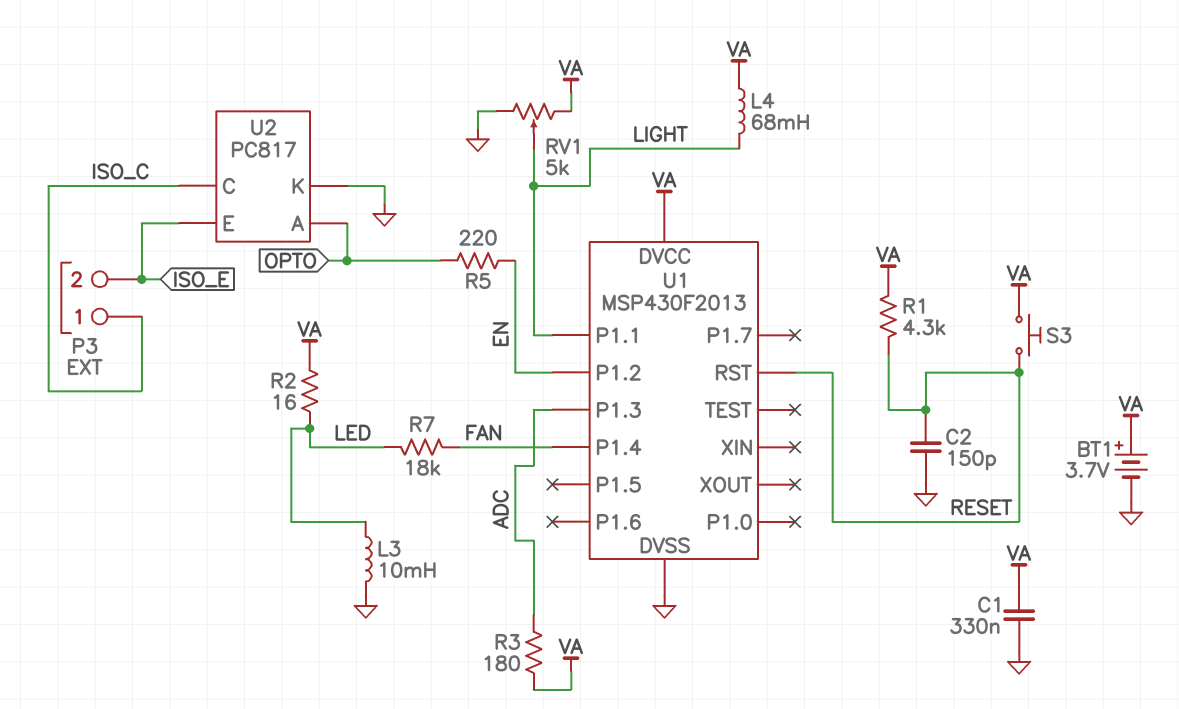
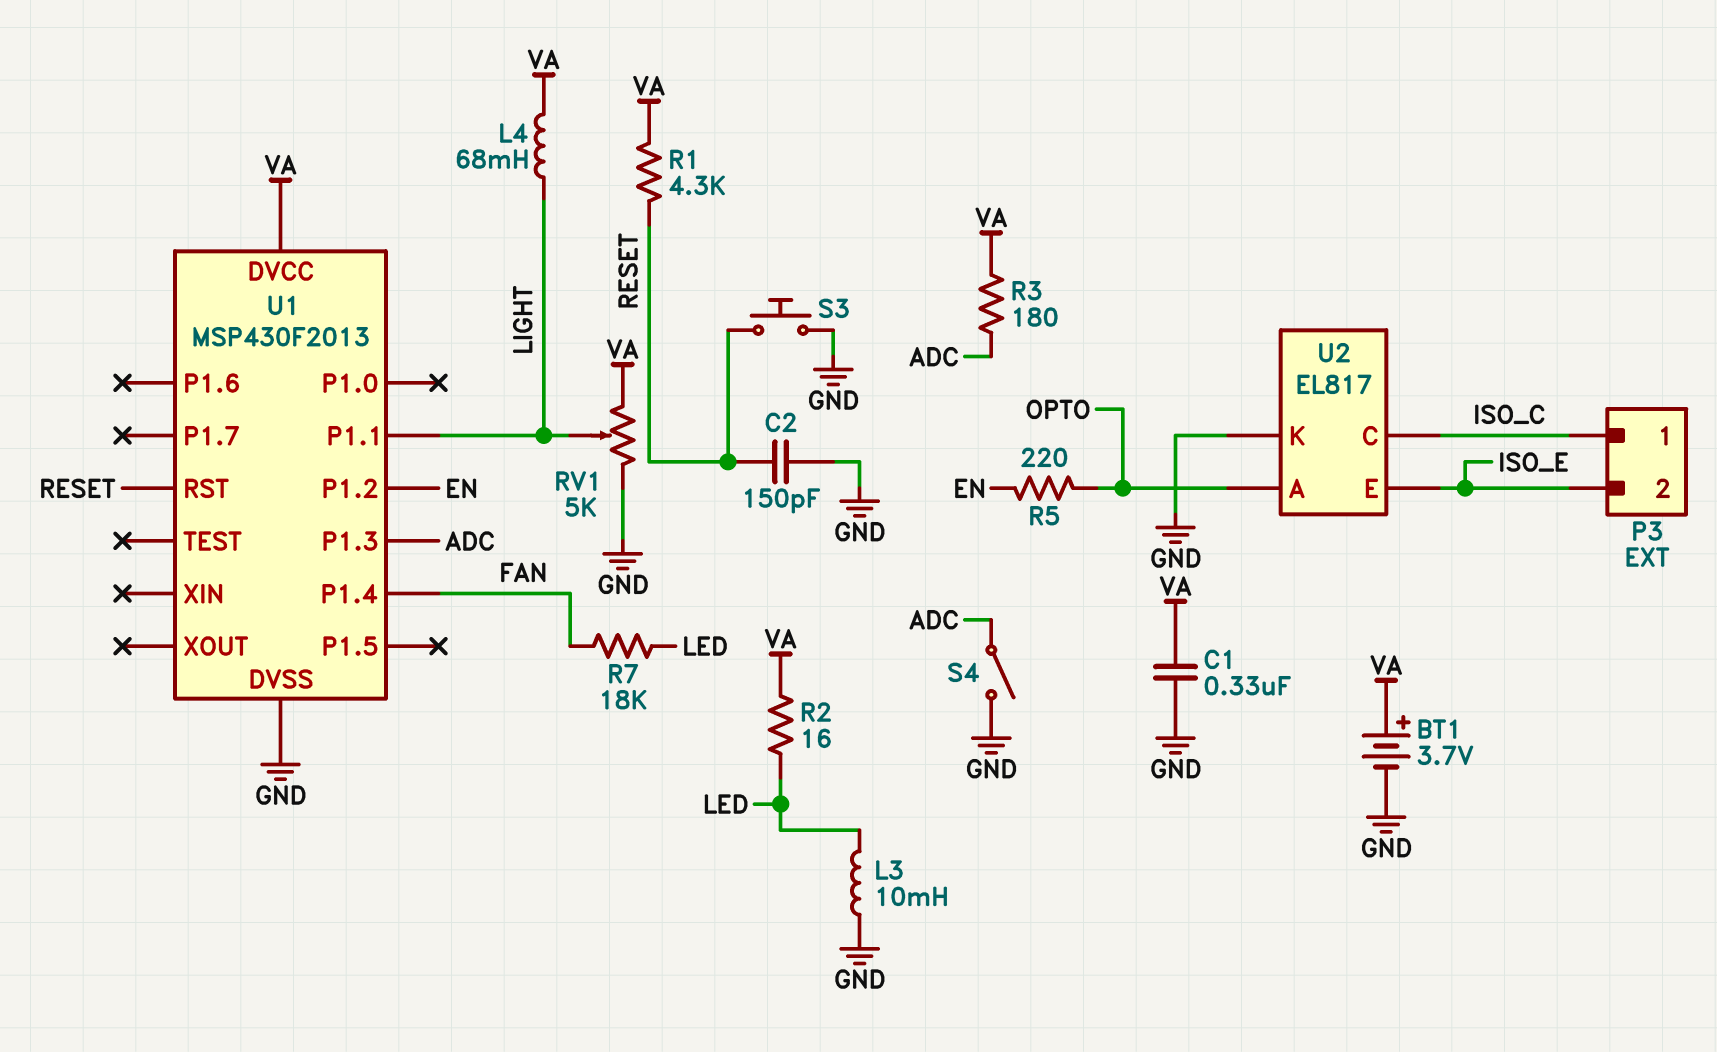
S3: button (RESET, VA) -> button (GND, RESET)
S4: none -> switch (ADC, GND)
U2: PC817 -> EL817

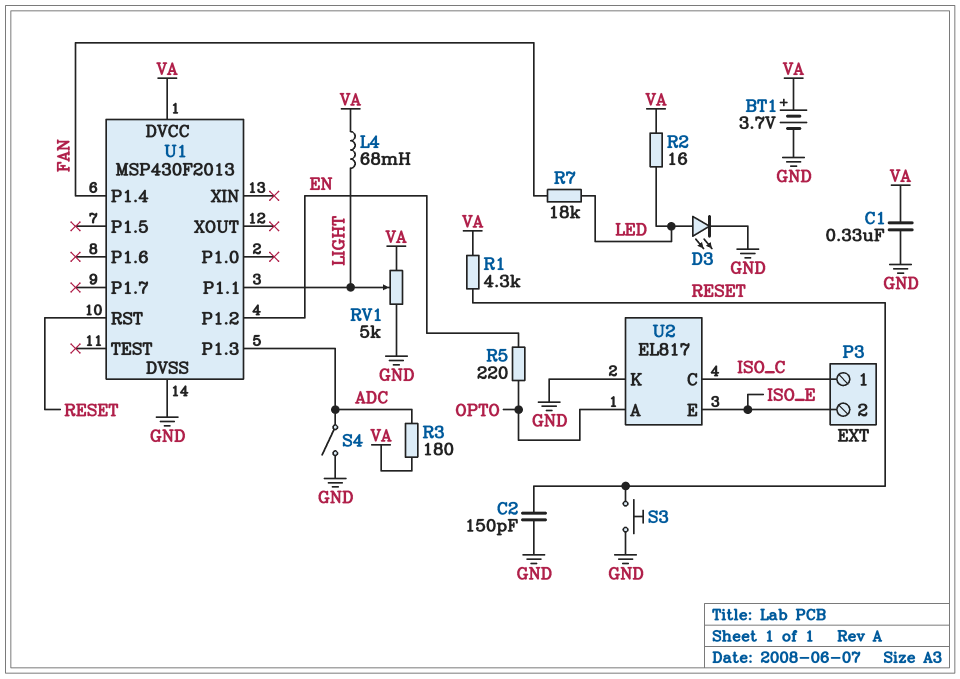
D3: none -> LED (A LED, K GND)
L3: 10mH (GND, LED) -> none

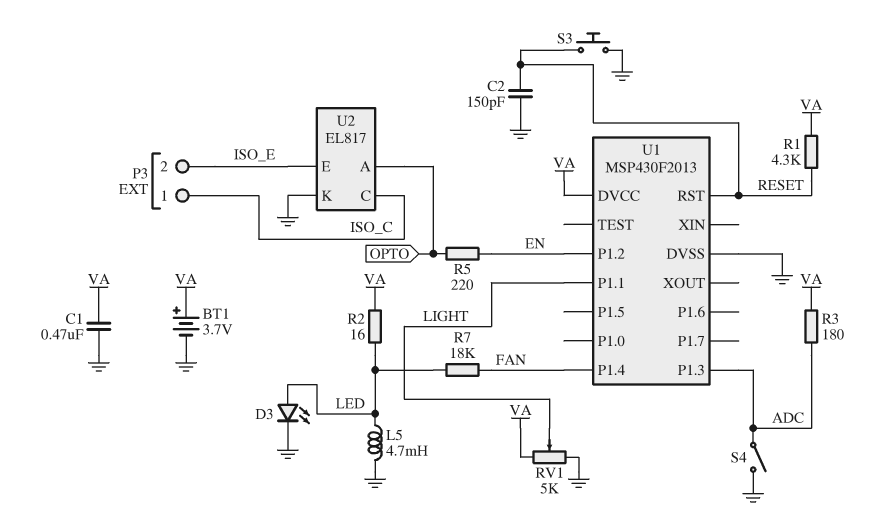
C1: 330nF (GND, VA) -> 470nF (GND, VA)
L4: 68mH (LIGHT, VA) -> none
L5: none -> 4.7mH (GND, LED)

